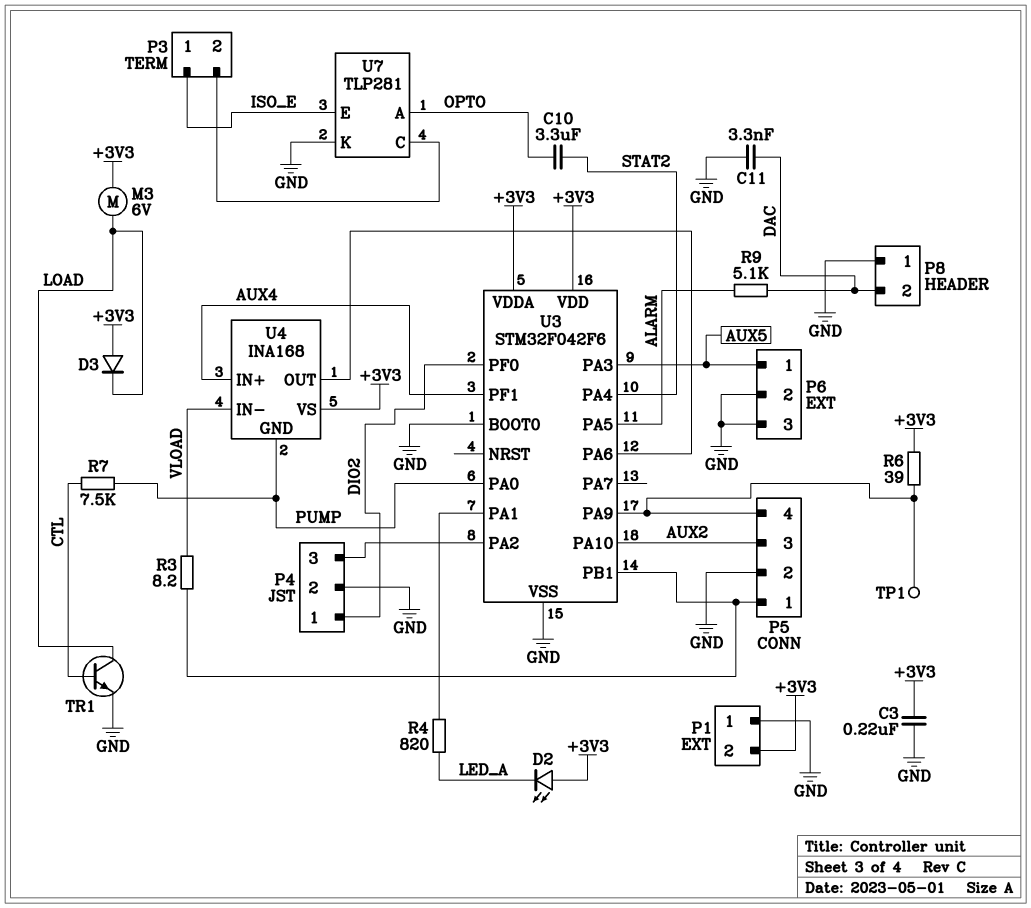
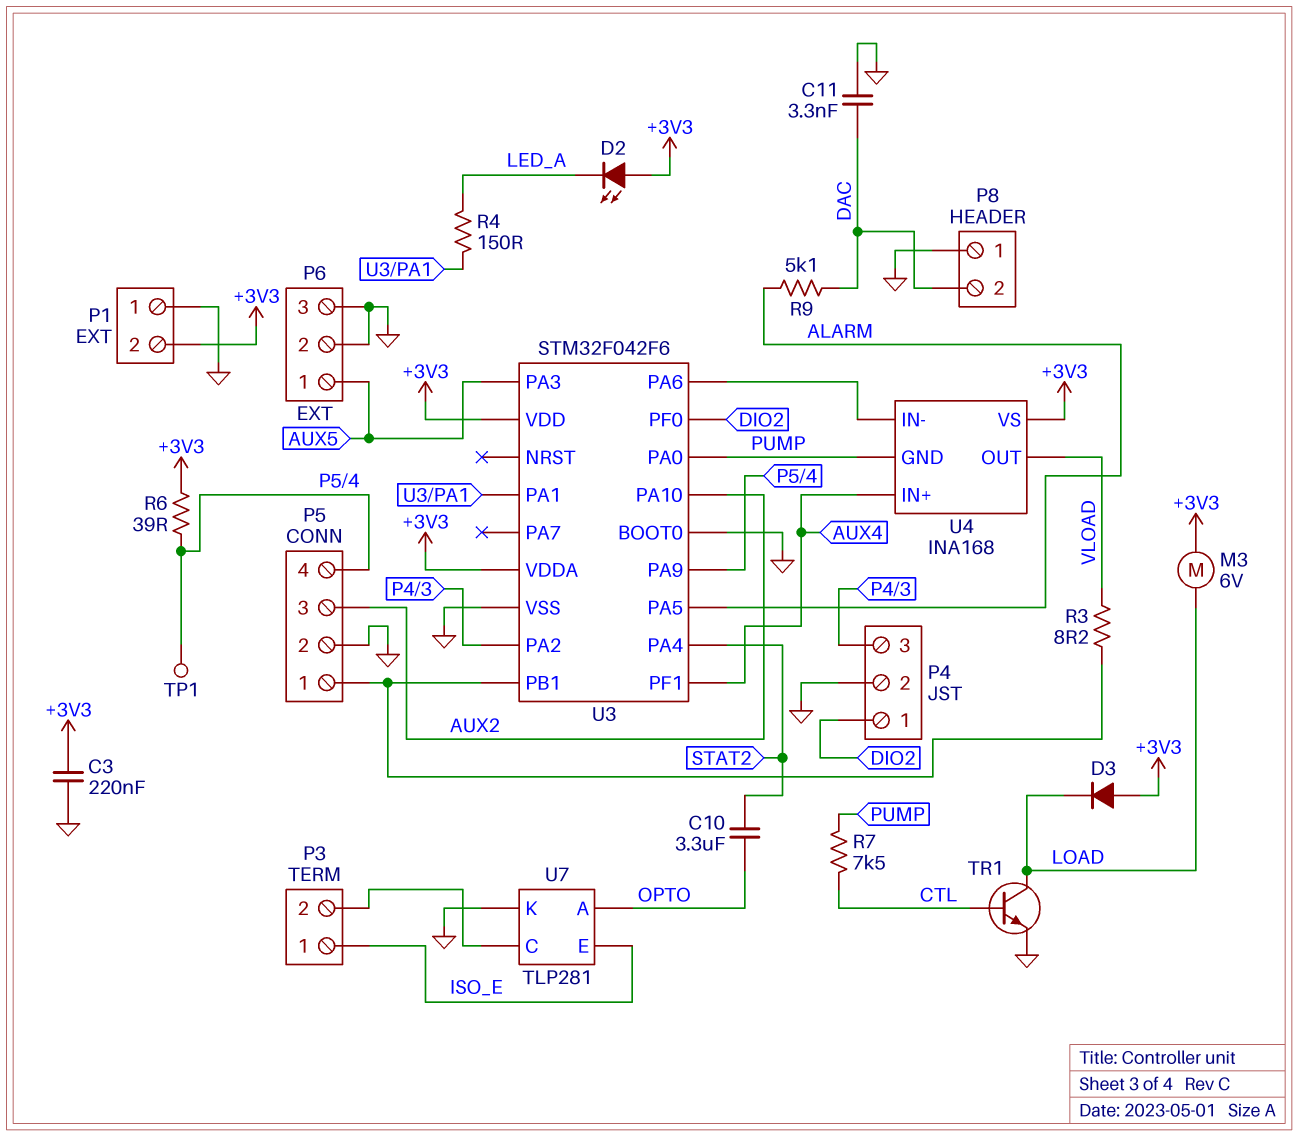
R4: 820 (LED_A, U3/PA1) -> 150 (LED_A, U3/PA1)
U4 pin IN-: VLOAD -> U3/PA6
U4 pin OUT: U3/PA6 -> VLOAD

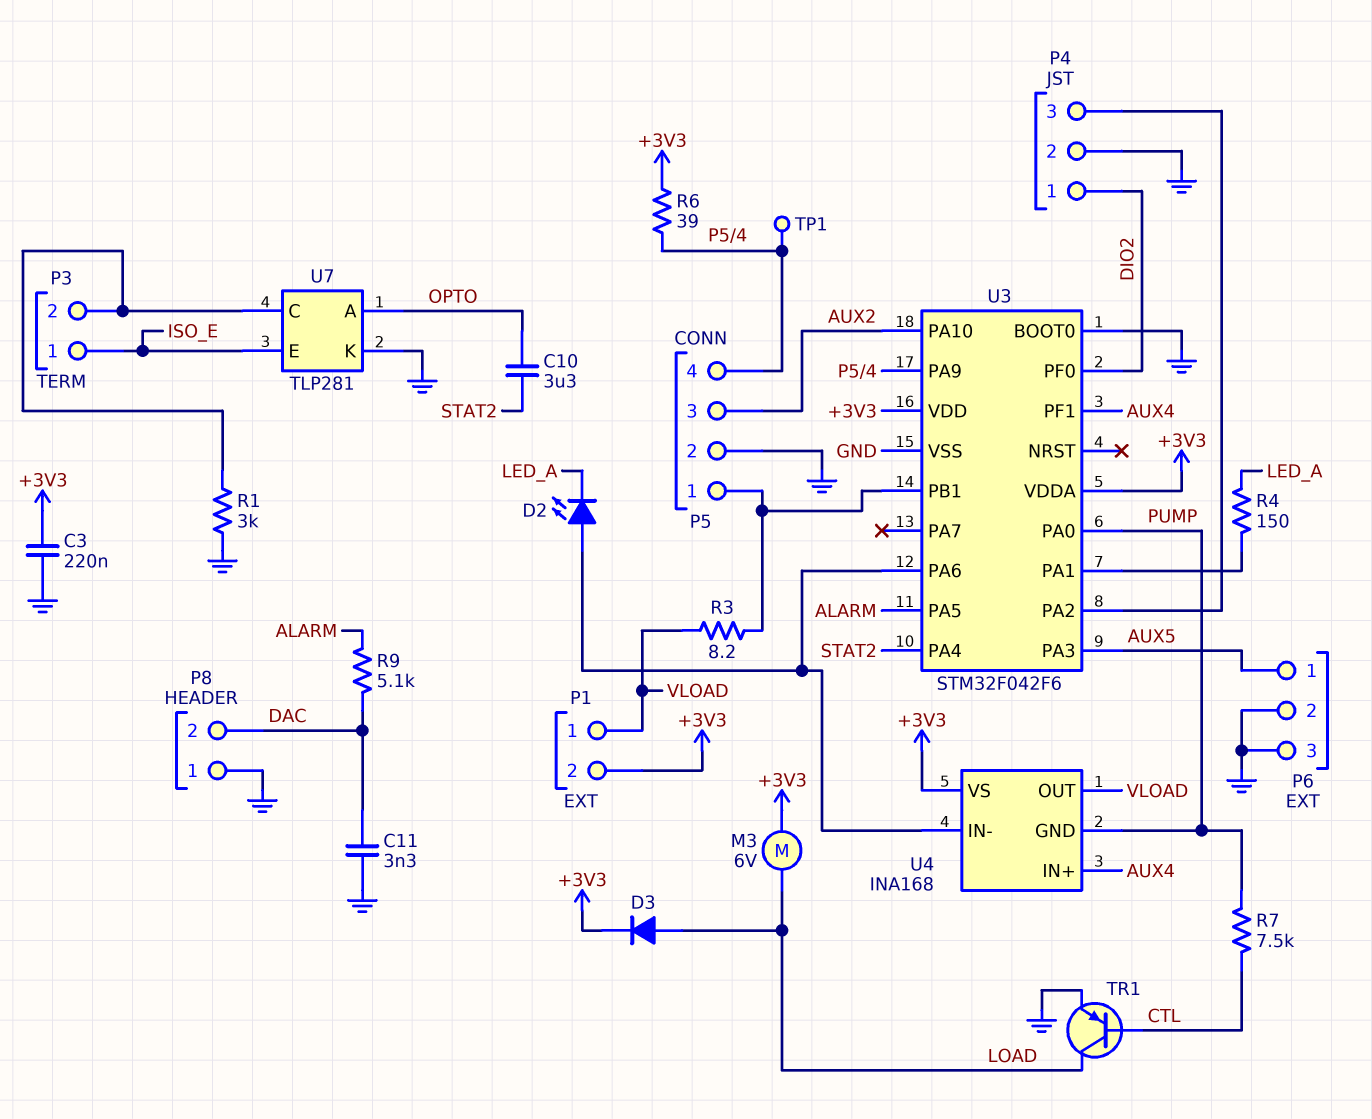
D2: LED (A +3V3, K LED_A) -> LED (A U3/PA6, K LED_A)
D3: diode (A +3V3, K LOAD) -> diode (A LOAD, K +3V3)
P1 pin 1: GND -> VLOAD
R1: none -> 3k (GND, P3/2)
TR1: NPN (B CTL, C LOAD, E GND) -> PNP (B CTL, C LOAD, E GND)

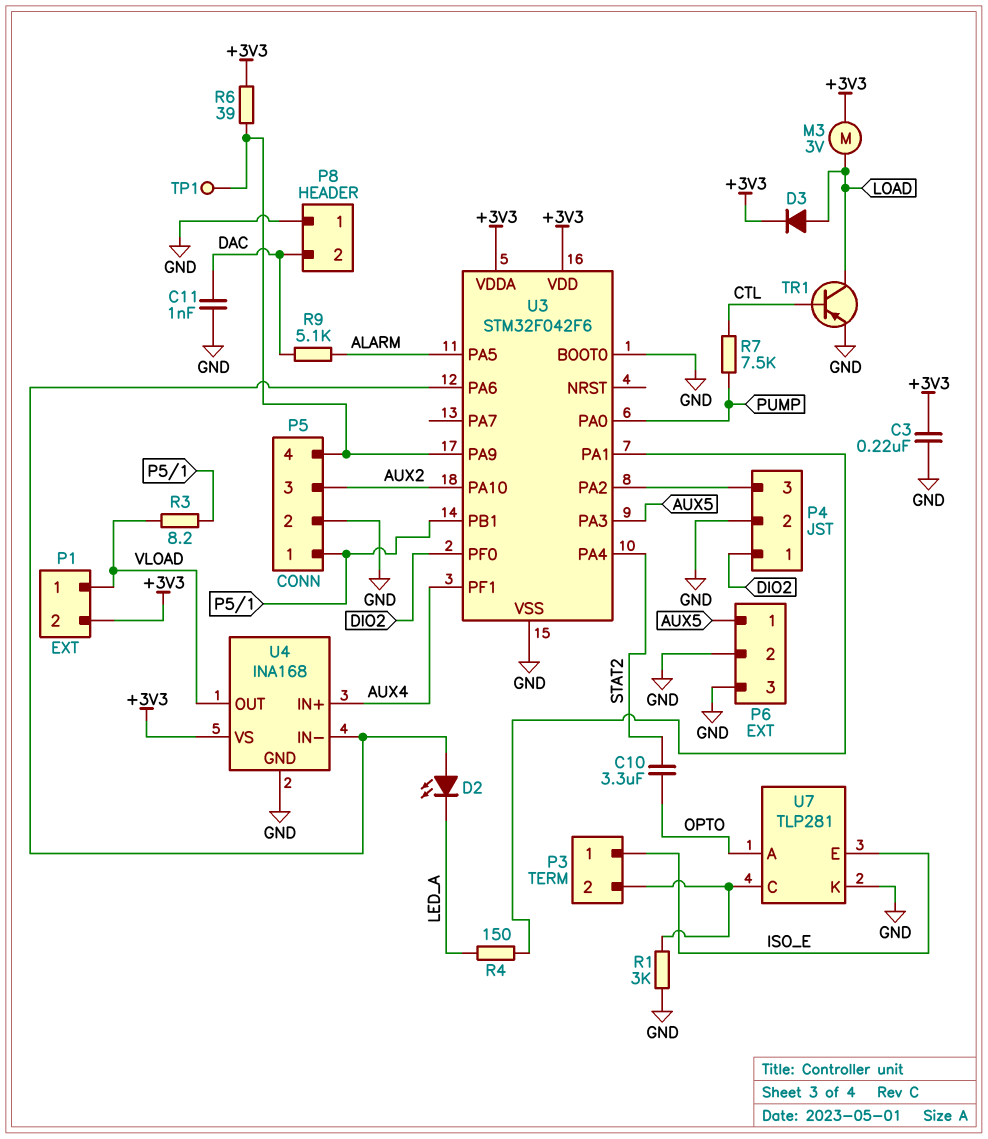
C11: 3.3nF (DAC, GND) -> 1nF (DAC, GND)
M3: motor 6V (+3V3, LOAD) -> motor 3V (+3V3, LOAD)
U4 pin GND: PUMP -> GND

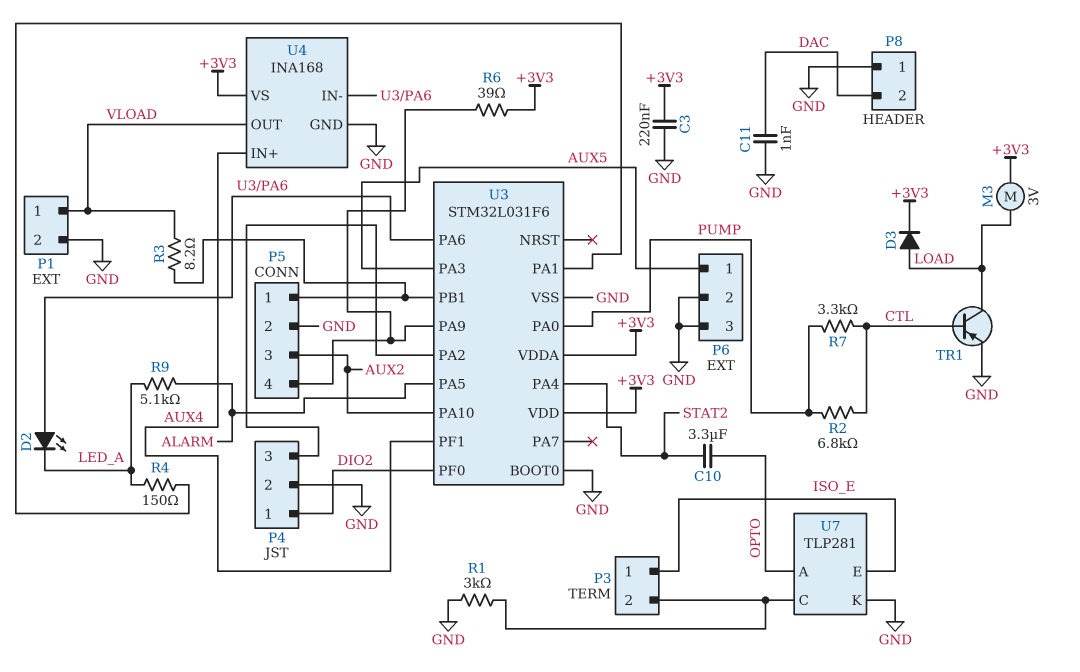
P1 pin 2: +3V3 -> GND
R2: none -> 6.8k (CTL, PUMP)
R7: 7.5k (CTL, PUMP) -> 3.3k (CTL, PUMP)
R9: 5.1k (ALARM, DAC) -> 5.1k (ALARM, LED_A)
TP1: test point (P5/4) -> none
U3: STM32F042F6 -> STM32L031F6

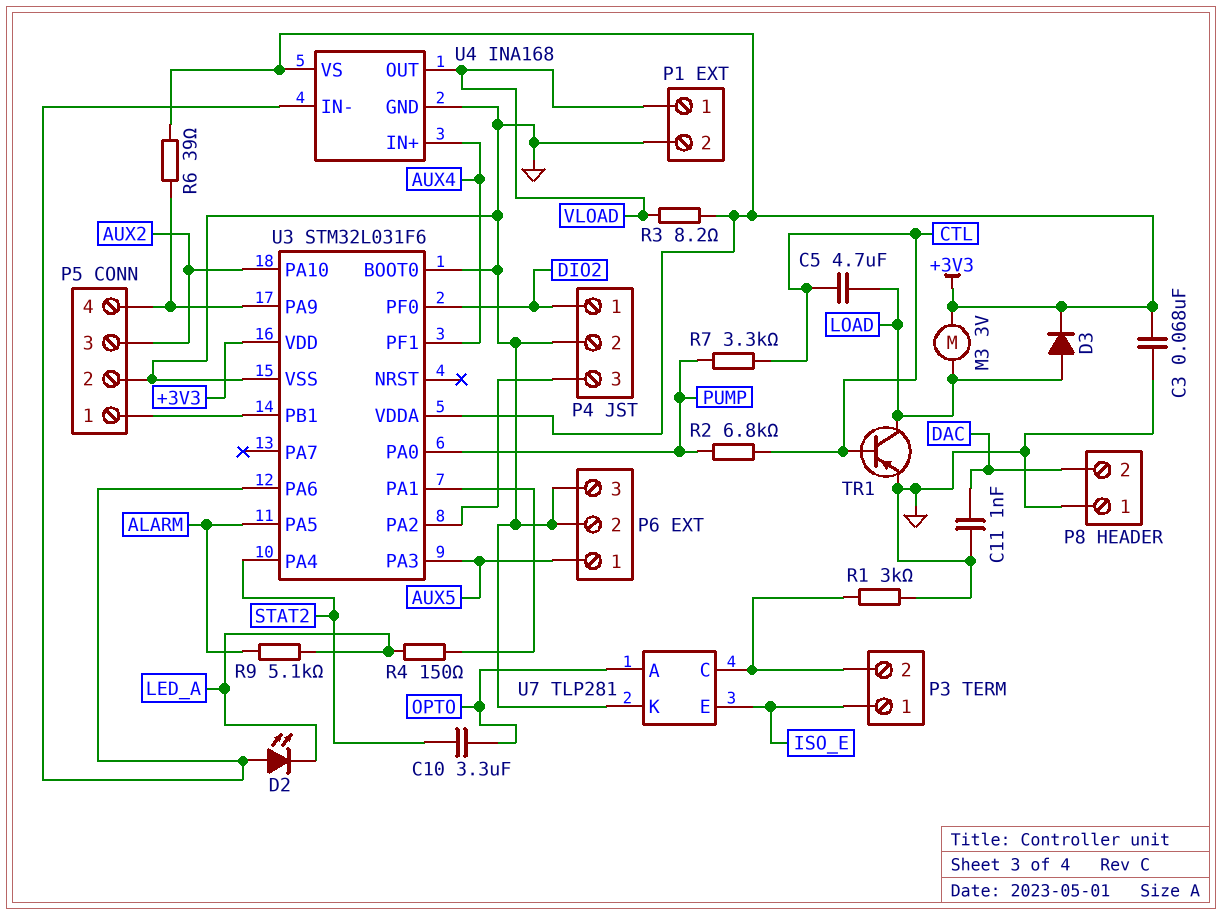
C3: 220nF (+3V3, GND) -> 68nF (+3V3, GND)
C5: none -> 4.7uF (CTL, LOAD)
R3: 8.2 (P5/1, VLOAD) -> 8.2 (+3V3, VLOAD)

